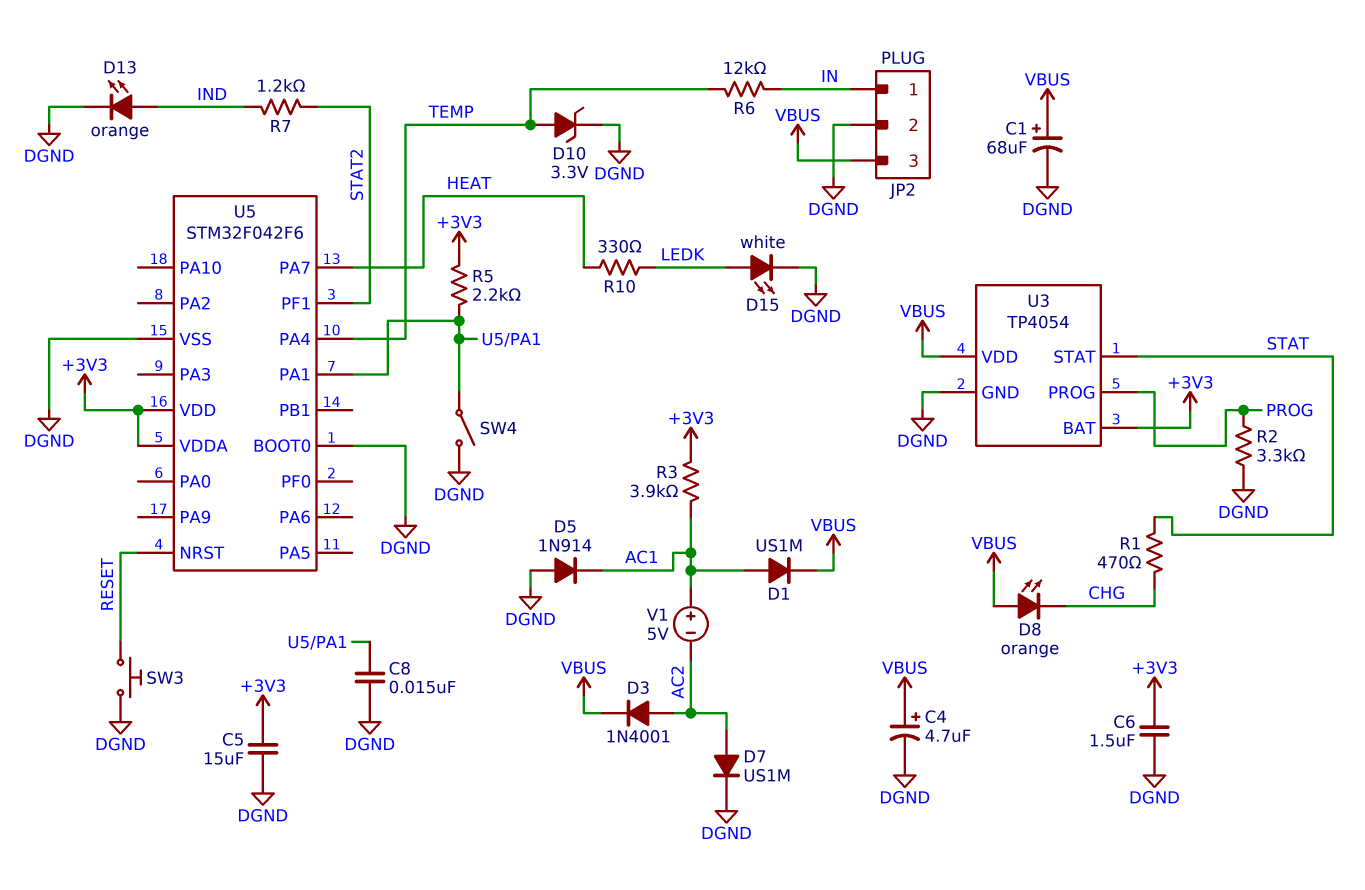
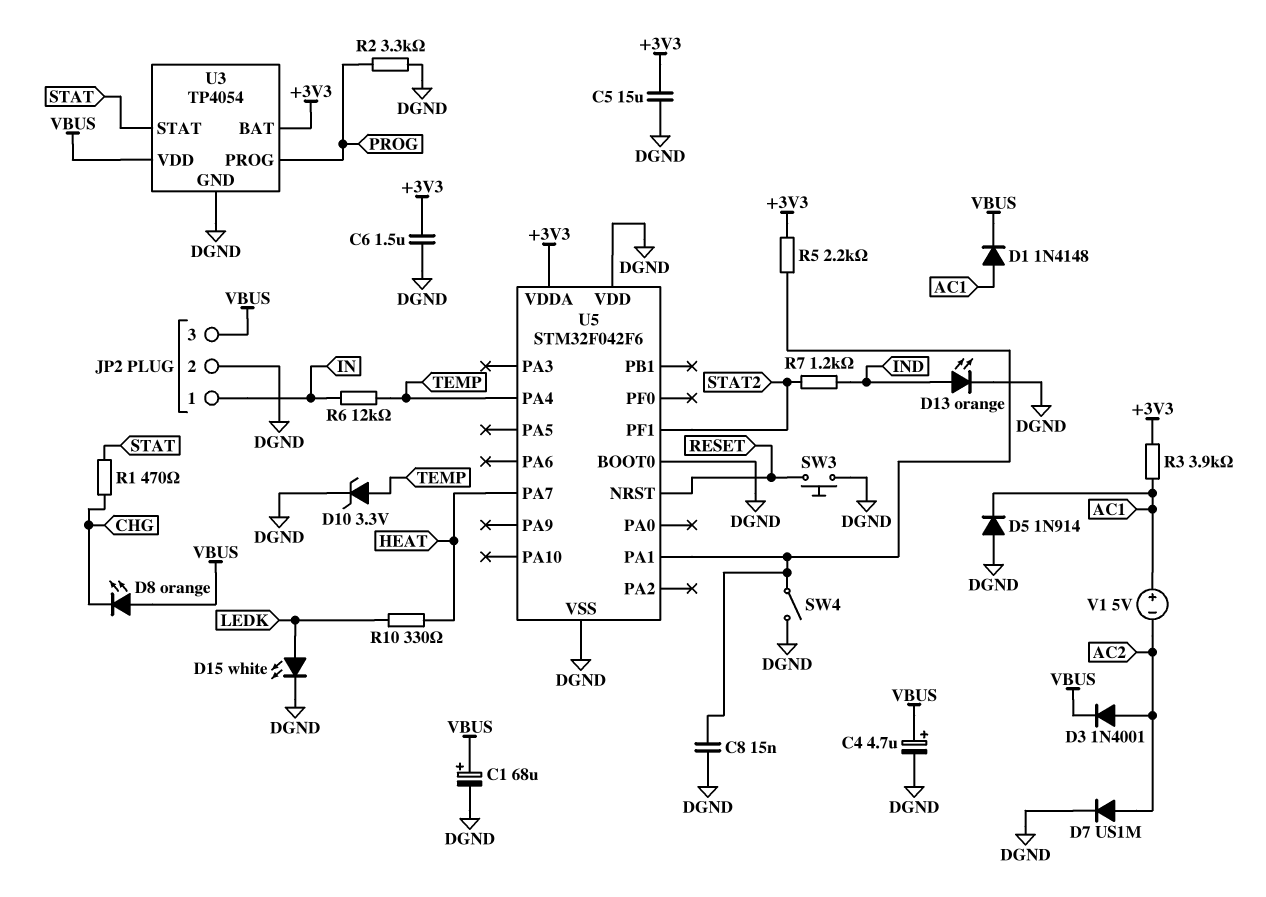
D1: diode US1M (A AC1, K VBUS) -> diode 1N4148 (A AC1, K VBUS)
U5 pin VDD: +3V3 -> DGND

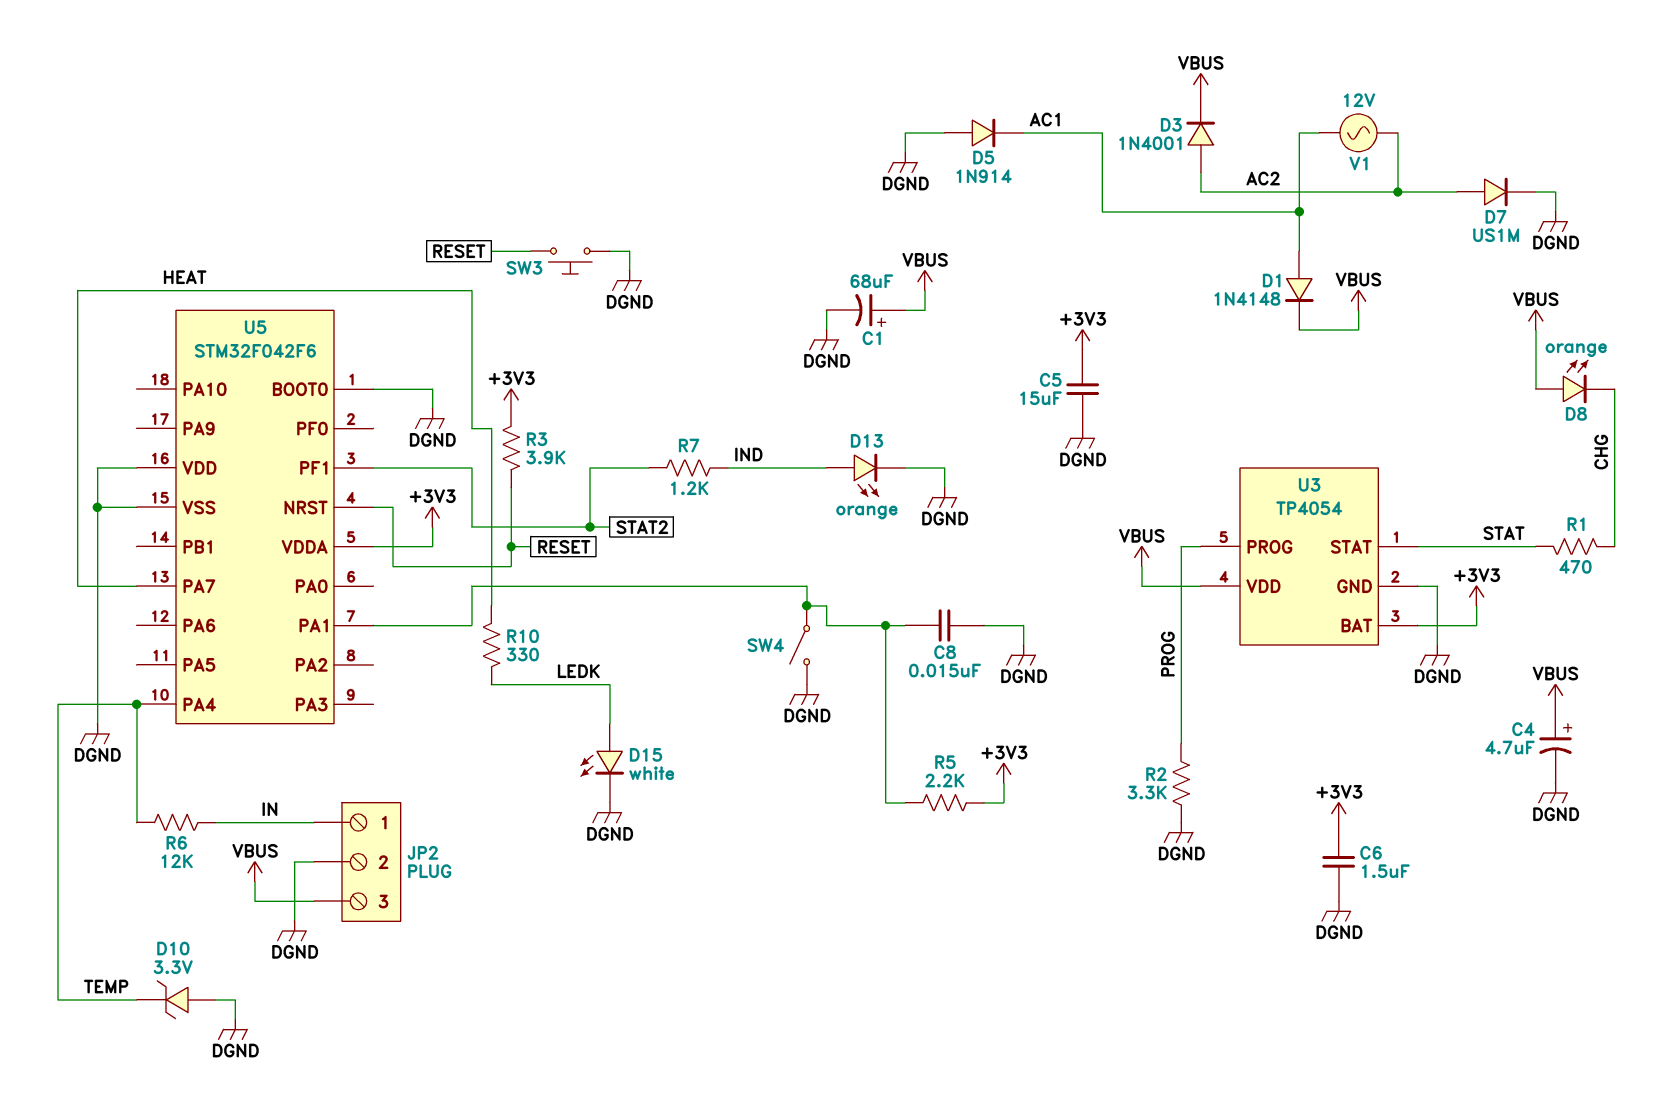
D10: zener 3.3V (A TEMP, K DGND) -> zener 3.3V (A DGND, K TEMP)
R3: 3.9k (+3V3, AC1) -> 3.9k (+3V3, RESET)
V1: 5V (plus AC1, minus AC2) -> AC 12V (AC1, AC2)

